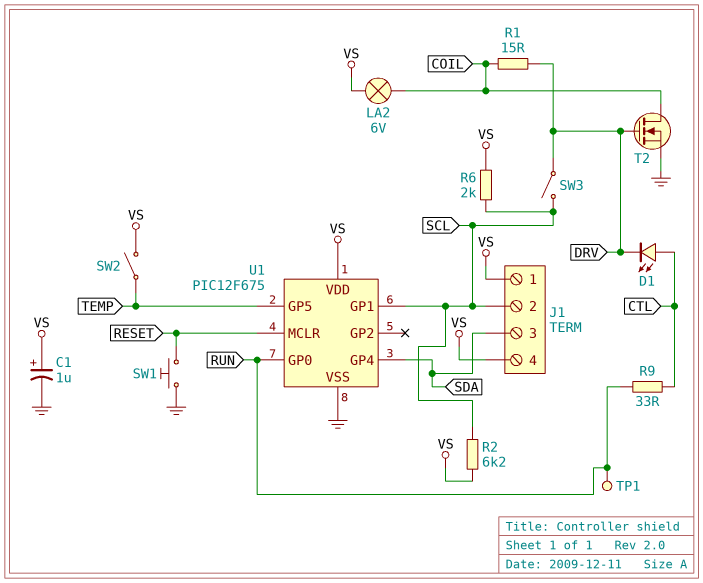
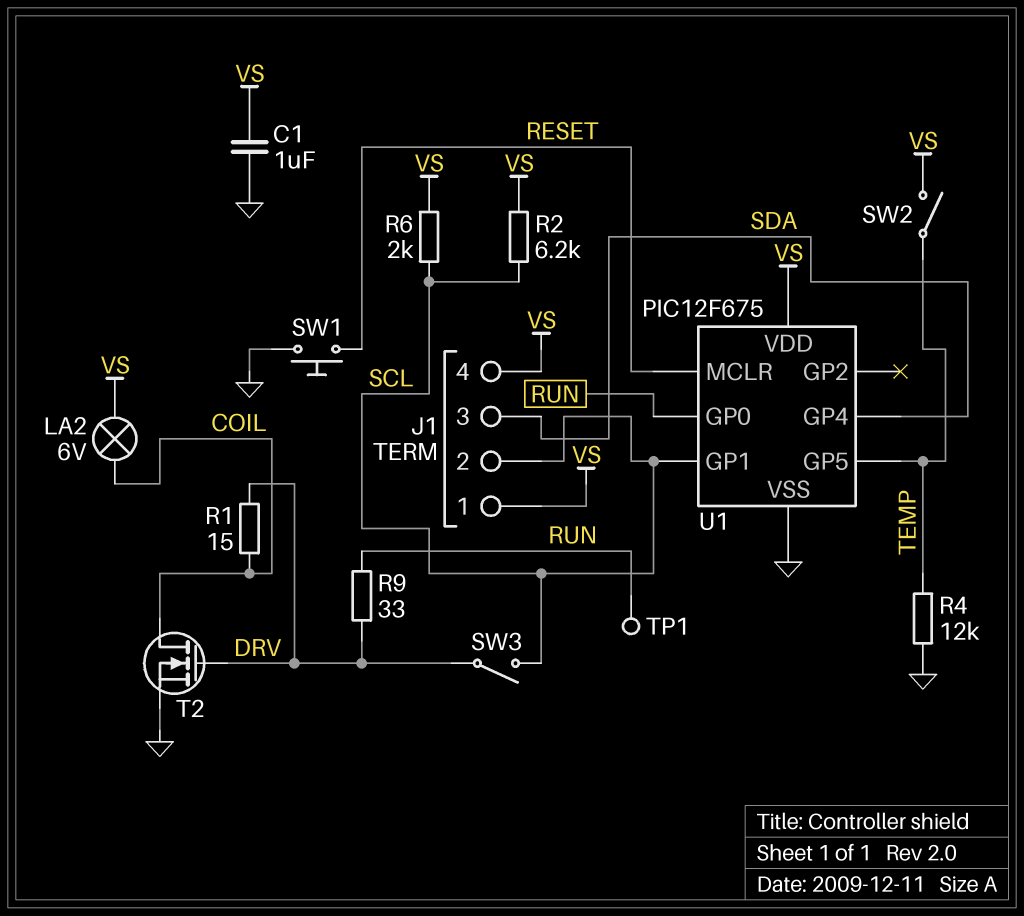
C1: 1uF (plus VS, minus GND) -> 1uF (GND, VS)
D1: LED (A CTL, K DRV) -> none
R4: none -> 12k (GND, TEMP)
R9: 33 (CTL, RUN) -> 33 (DRV, RUN)

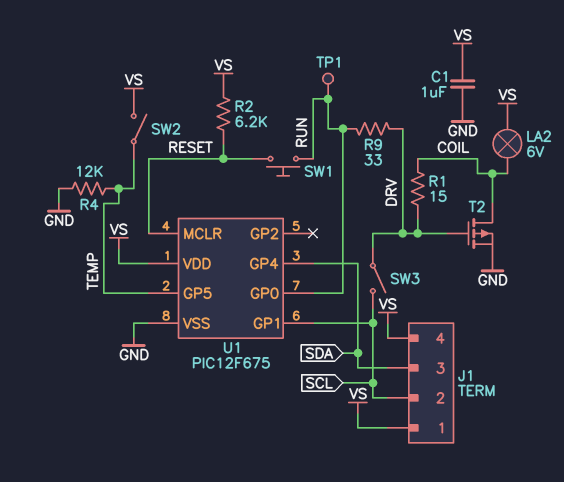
R2: 6.2k (SCL, VS) -> 6.2k (RESET, VS)
R6: 2k (SCL, VS) -> none
SW1: button (GND, RESET) -> button (RESET, RUN)
T2: NMOS (G DRV, D COIL, S GND) -> PMOS (G DRV, D COIL, S GND)

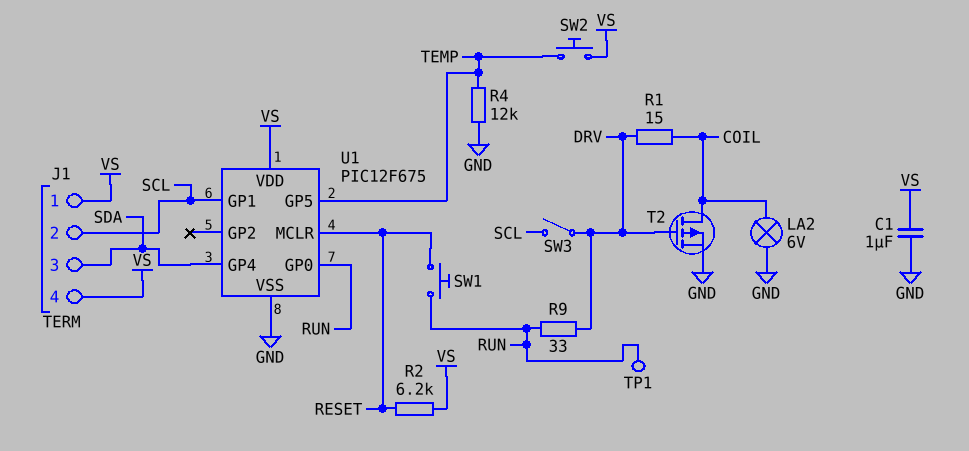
LA2: lamp 6V (COIL, VS) -> lamp 6V (COIL, GND)
SW2: switch (TEMP, VS) -> button (TEMP, VS)

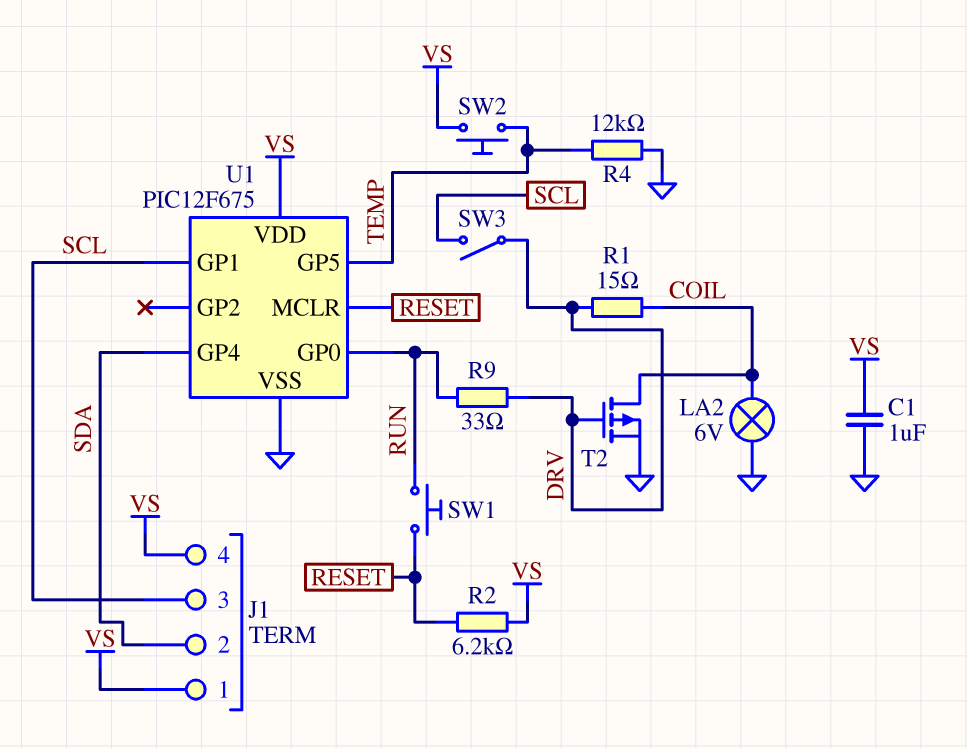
J1 pin 2: SCL -> SDA
J1 pin 3: SDA -> SCL
TP1: test point (RUN) -> none

